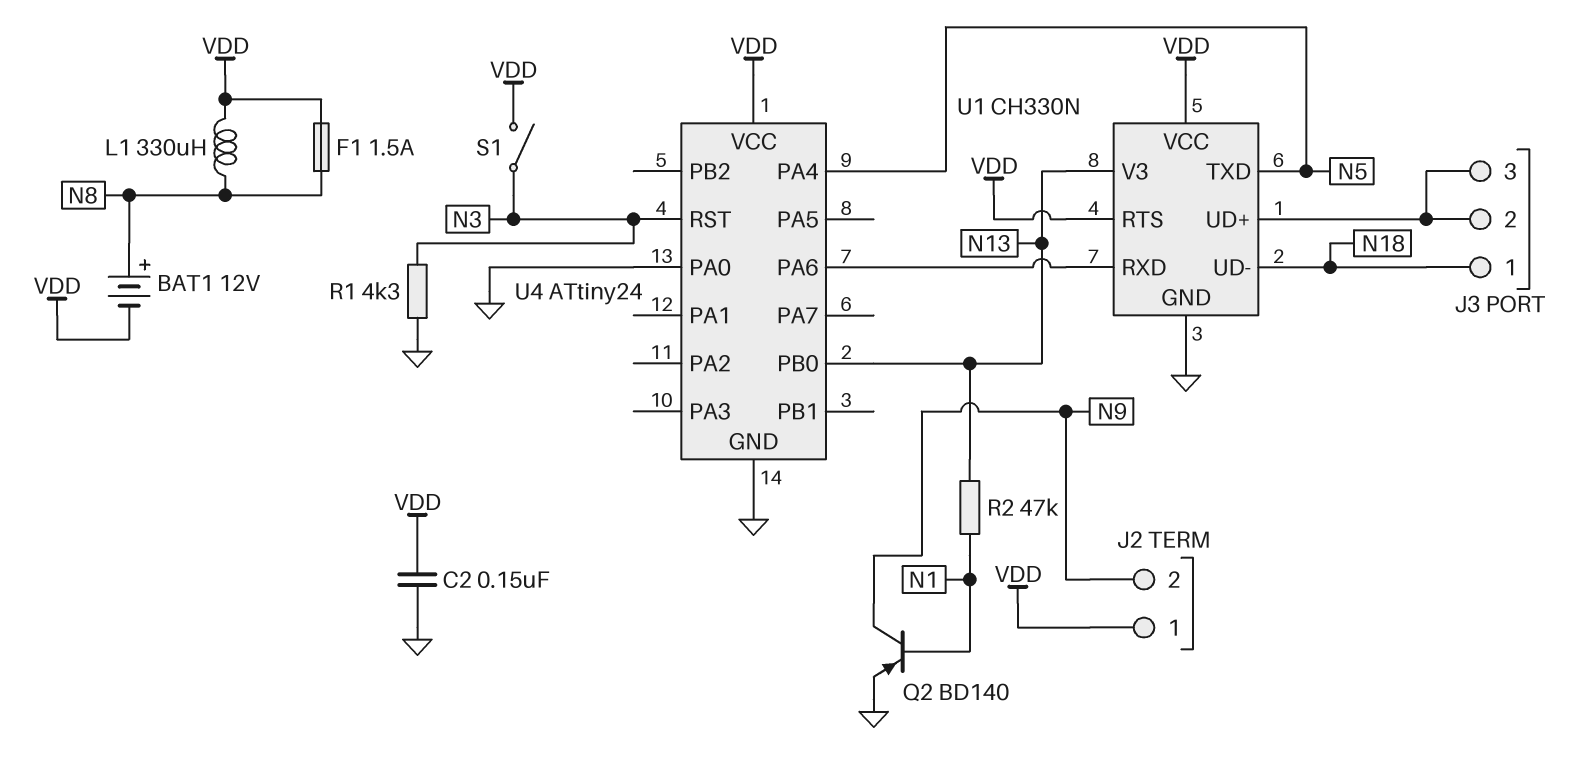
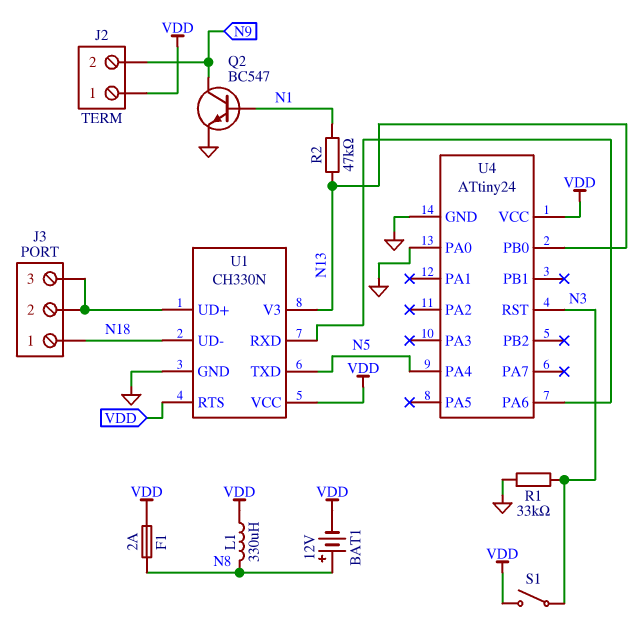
C2: 150nF (GND, VDD) -> none
F1: 1.5A (N8, VDD) -> 2A (N8, VDD)
Q2: PNP BD140 (B N1, C N9, E GND) -> NPN BC547 (B N1, C N9, E GND)
R1: 4.3k (GND, N3) -> 33k (GND, N3)

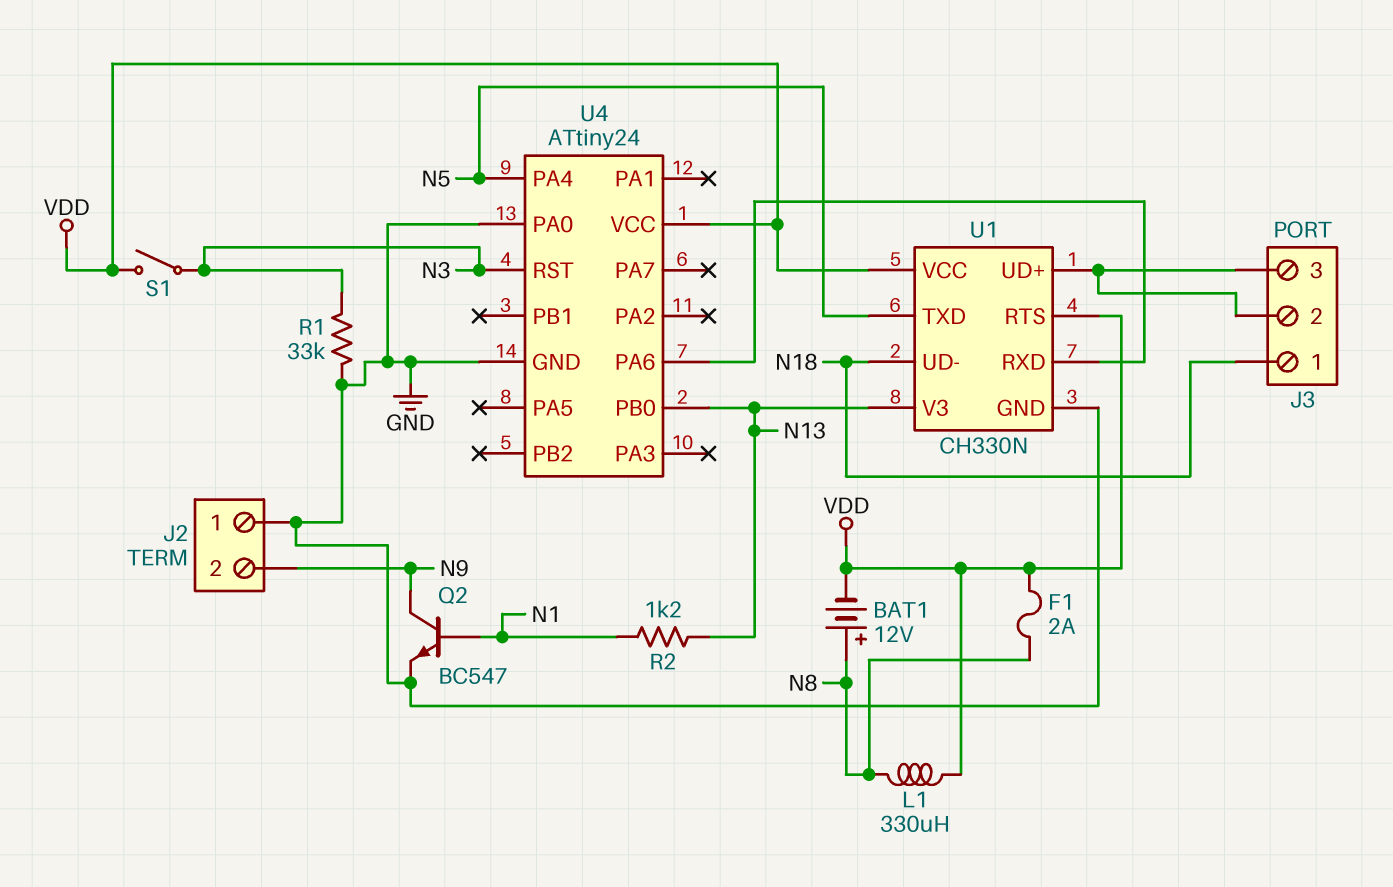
J2 pin 1: VDD -> GND
R2: 47k (N1, N13) -> 1.2k (N1, N13)

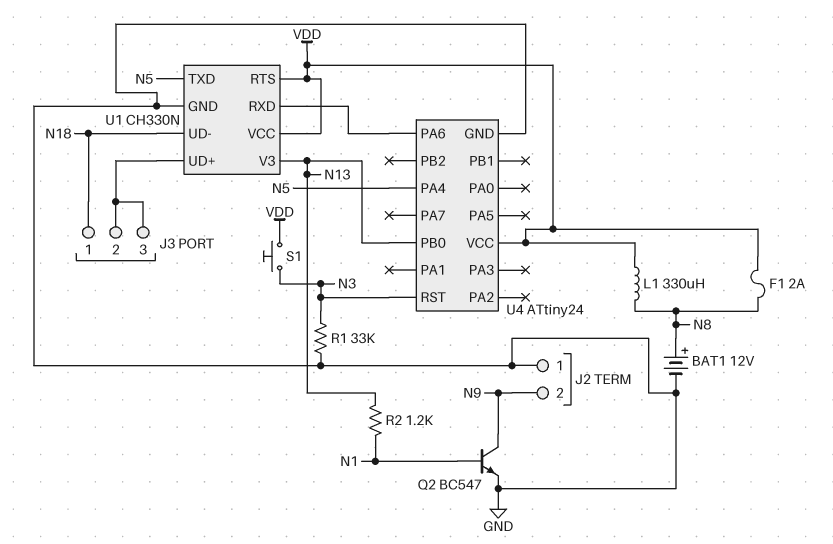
BAT1: 12V (plus N8, minus VDD) -> 12V (plus N8, minus GND)
S1: switch (N3, VDD) -> button (N3, VDD)
U4 pin PA0: GND -> none

